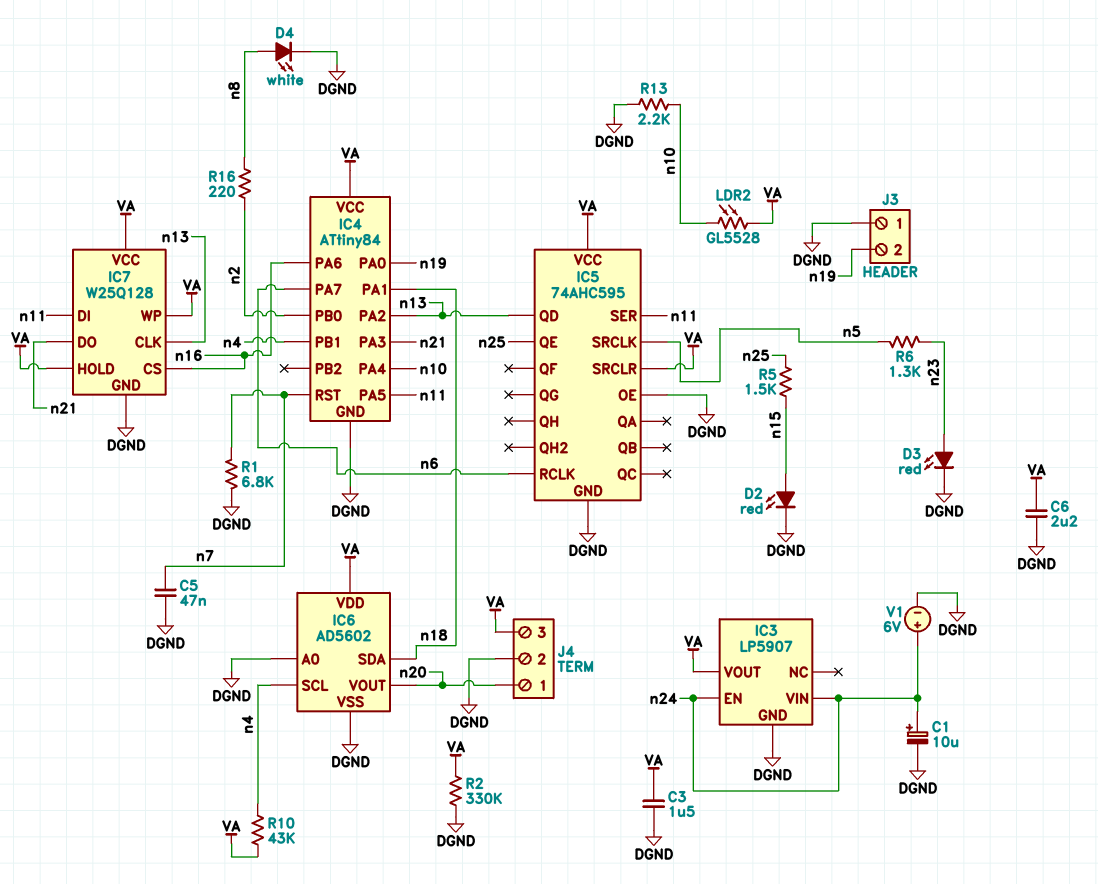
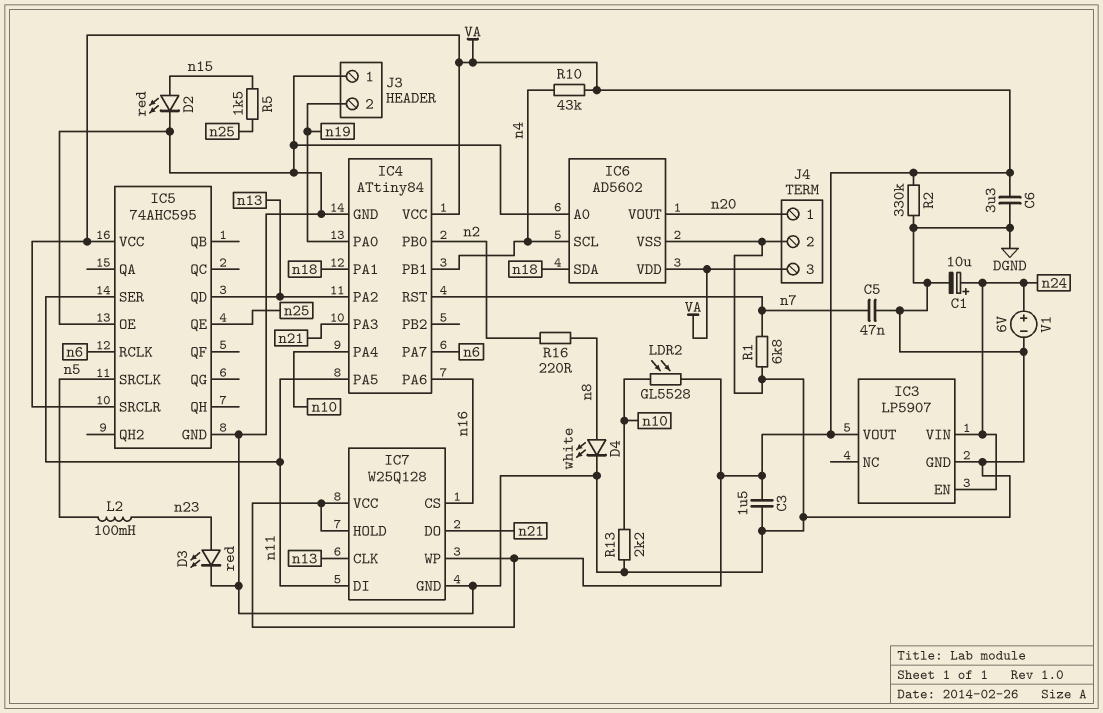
C6: 2.2uF (DGND, VA) -> 3.3uF (DGND, VA)
L2: none -> 100mH (n5, n23)
R6: 1.3k (n5, n23) -> none

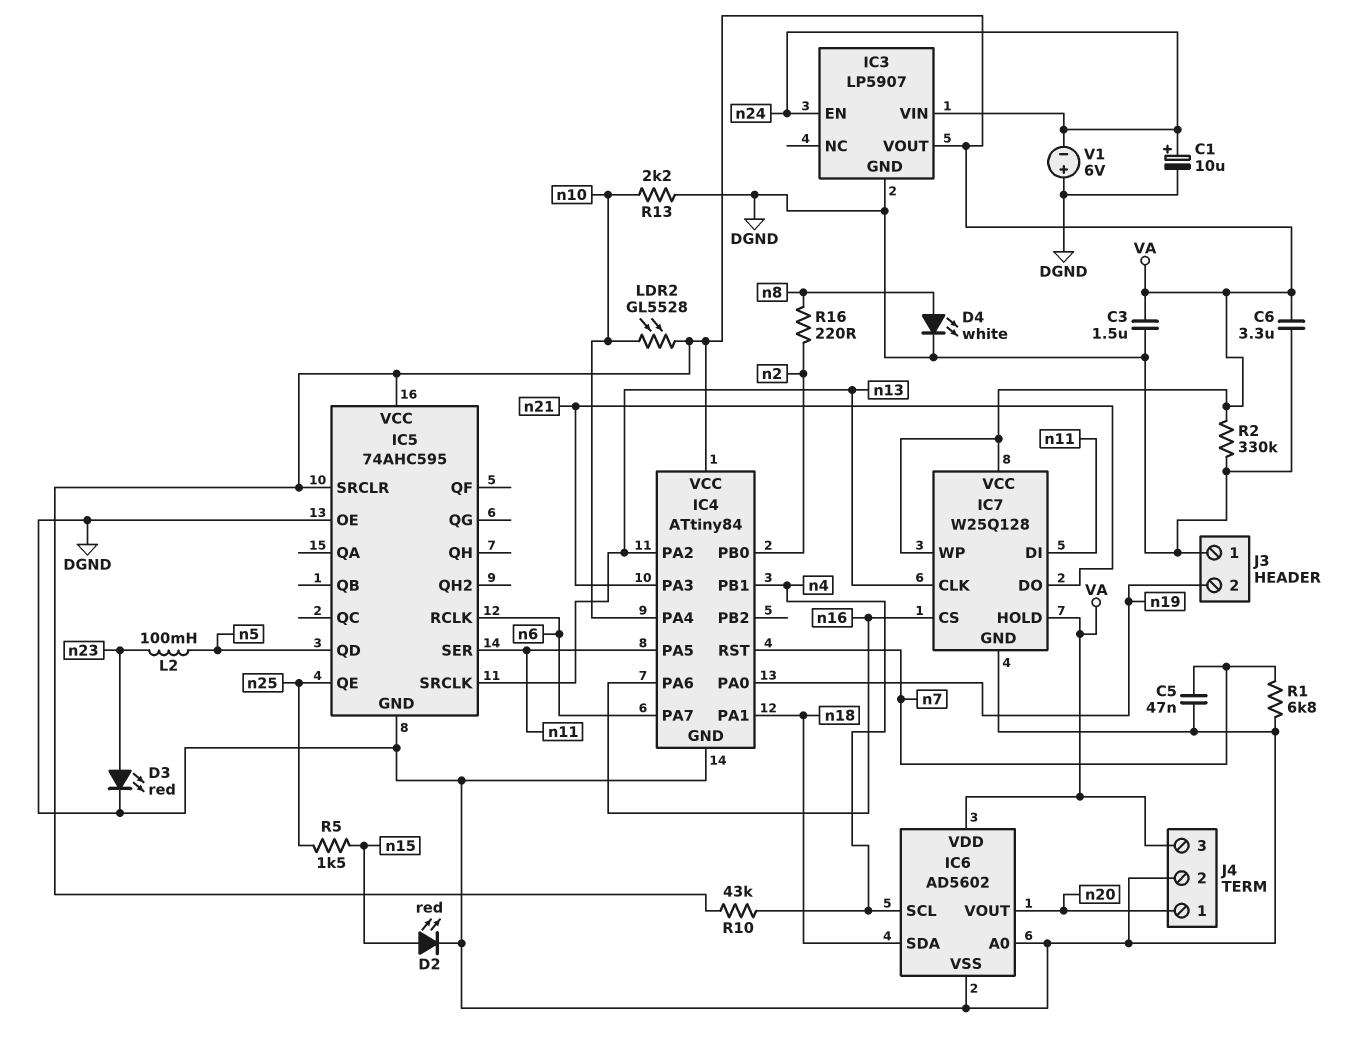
IC5 pin QD: n13 -> n5
IC5 pin SRCLK: n5 -> n13
V1: 6V (plus n24, minus DGND) -> 6V (plus DGND, minus n24)

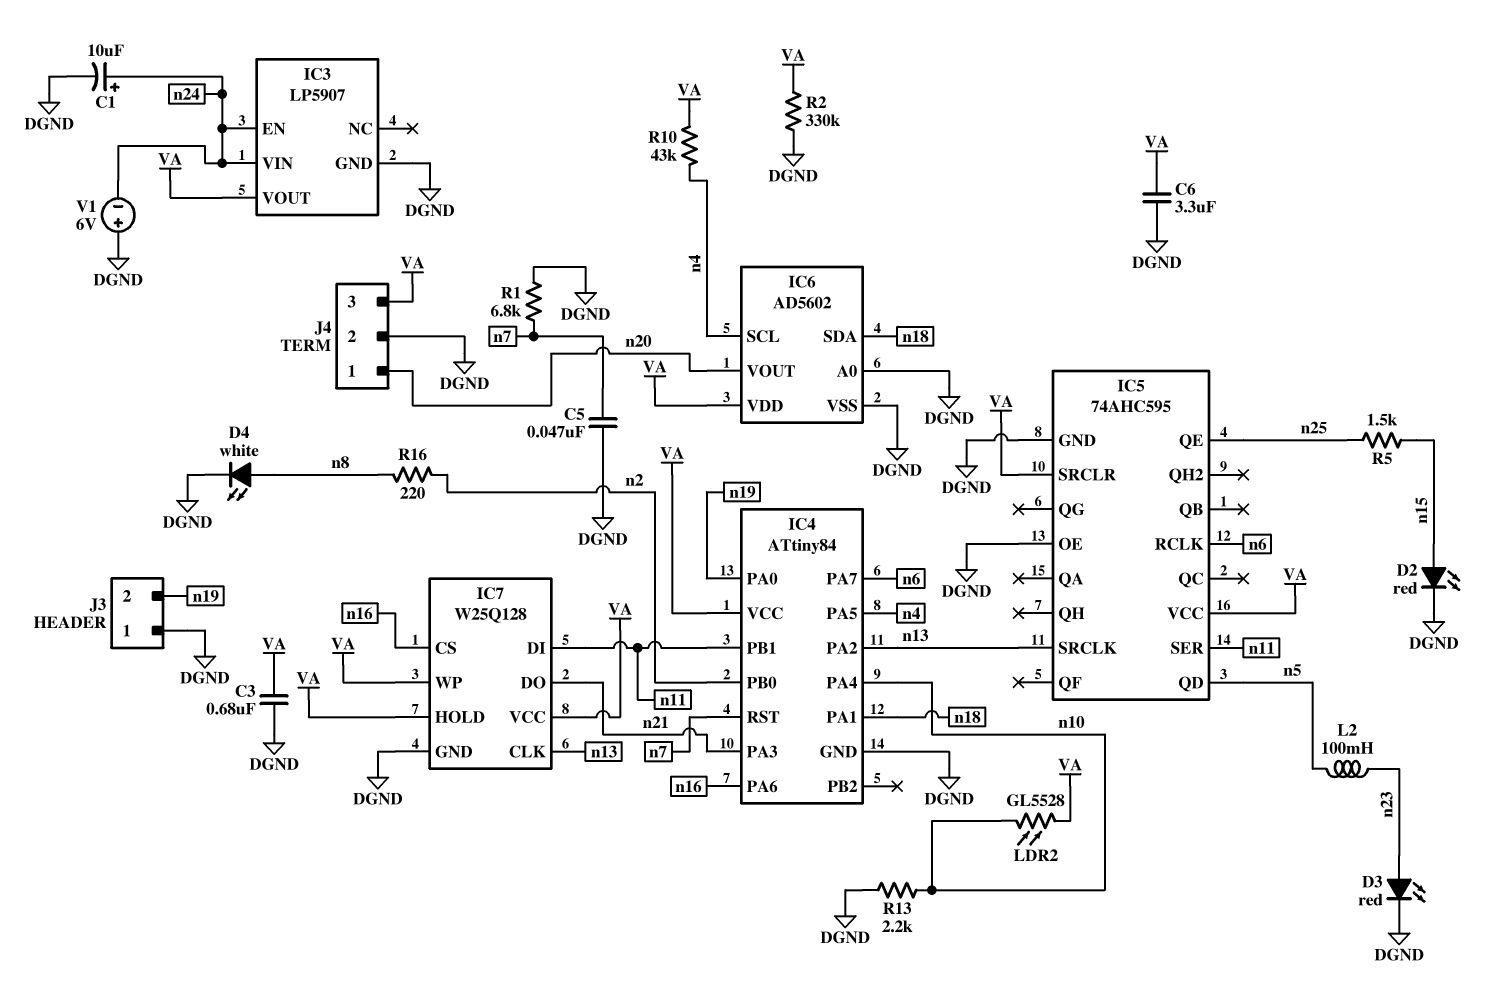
C3: 1.5uF (DGND, VA) -> 680nF (DGND, VA)
IC4 pin PA5: n11 -> n4
IC4 pin PB1: n4 -> n11

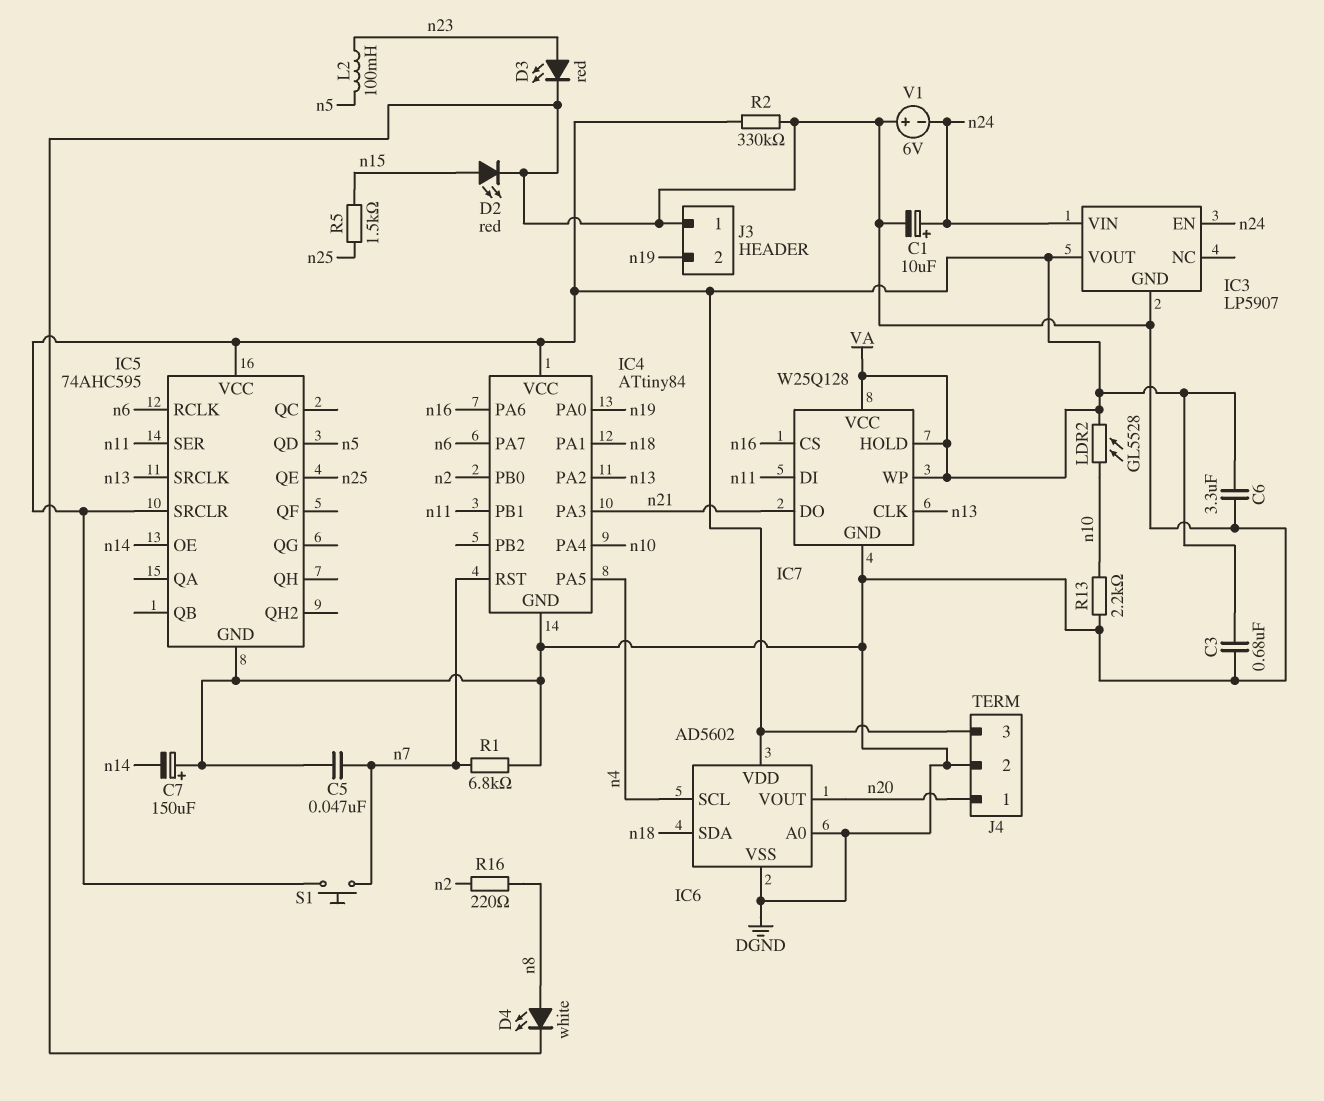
C7: none -> 150uF (plus DGND, minus n14)
IC5 pin OE: DGND -> n14
R10: 43k (VA, n4) -> none
S1: none -> button (VA, n7)

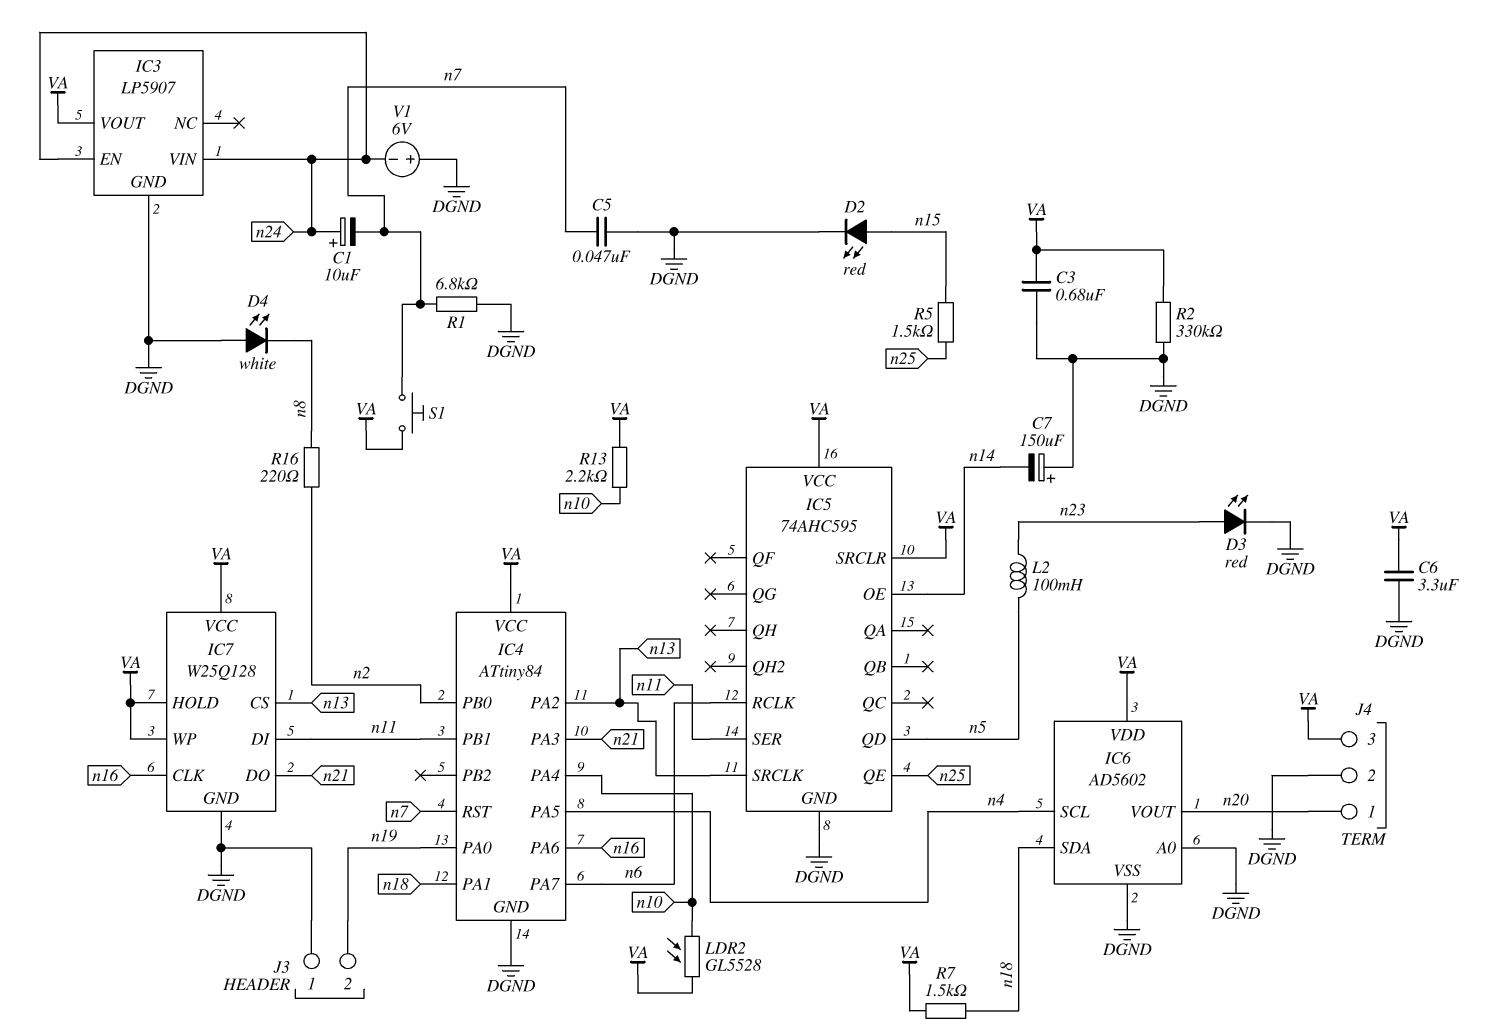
C1: 10uF (plus n24, minus DGND) -> 10uF (plus n24, minus n7)
D4: LED white (A n8, K DGND) -> LED white (A DGND, K n8)
IC7 pin CLK: n13 -> n16
IC7 pin CS: n16 -> n13
R7: none -> 1.5k (VA, n18)
R13: 2.2k (DGND, n10) -> 2.2k (VA, n10)

